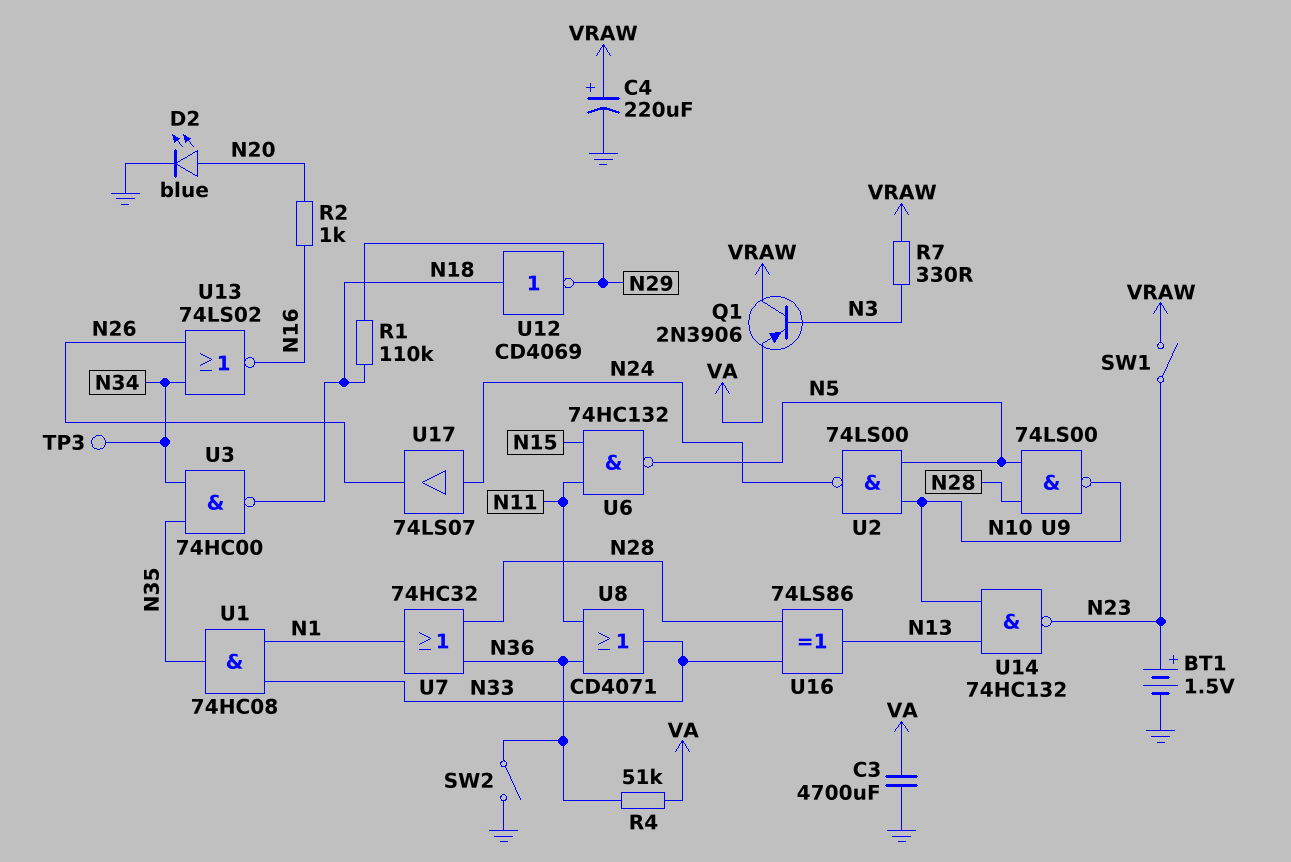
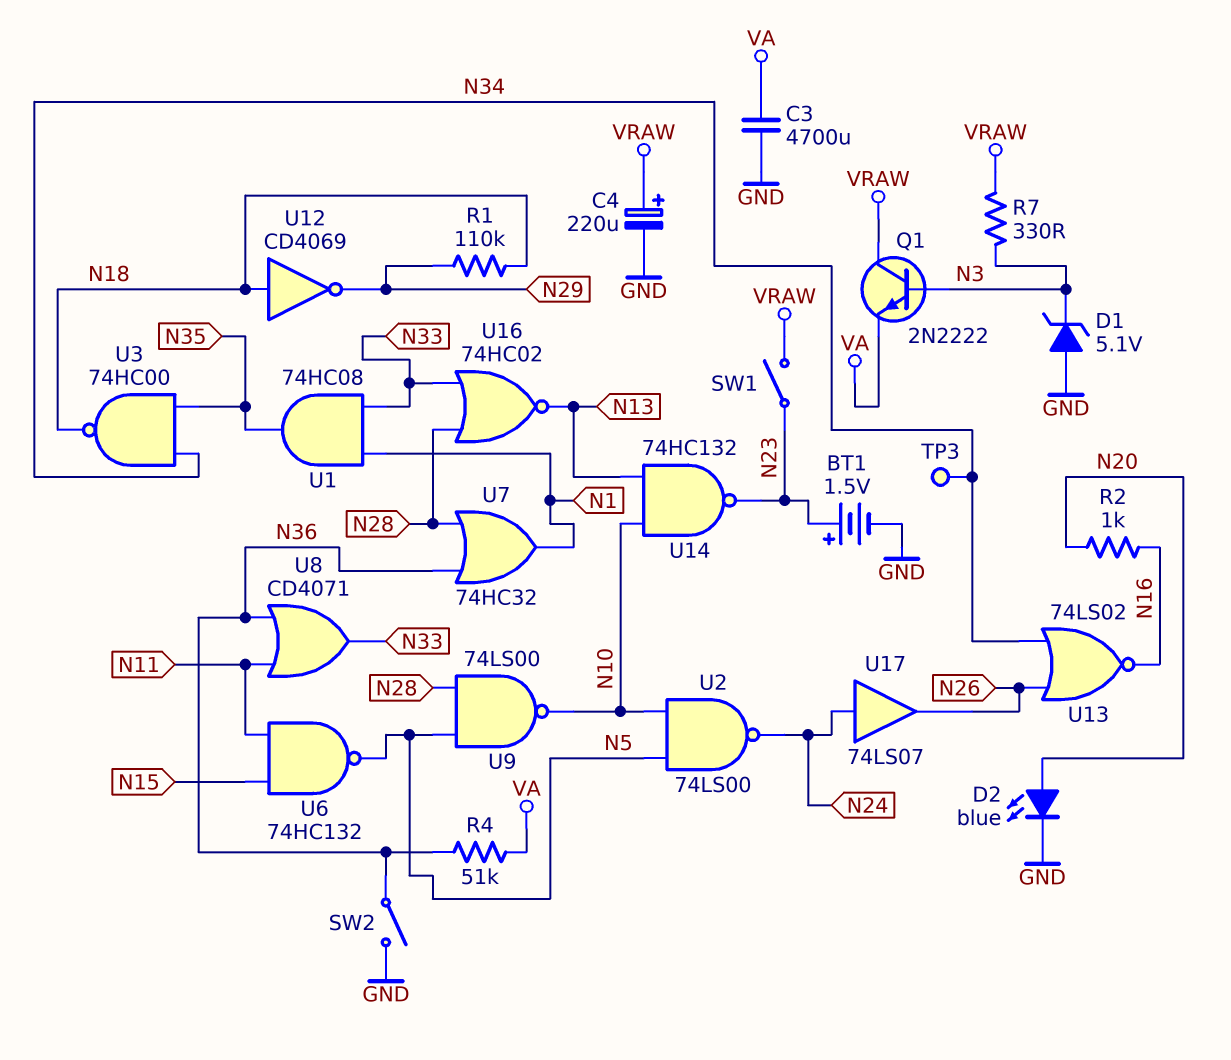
D1: none -> zener 5.1V (A GND, K N3)
Q1: PNP 2N3906 (B N3, C VRAW, E VA) -> NPN 2N2222 (B N3, C VRAW, E VA)
U16: XOR 74LS86 (in N28, in N33, out N13) -> NOR 74HC02 (in N28, in N33, out N13)

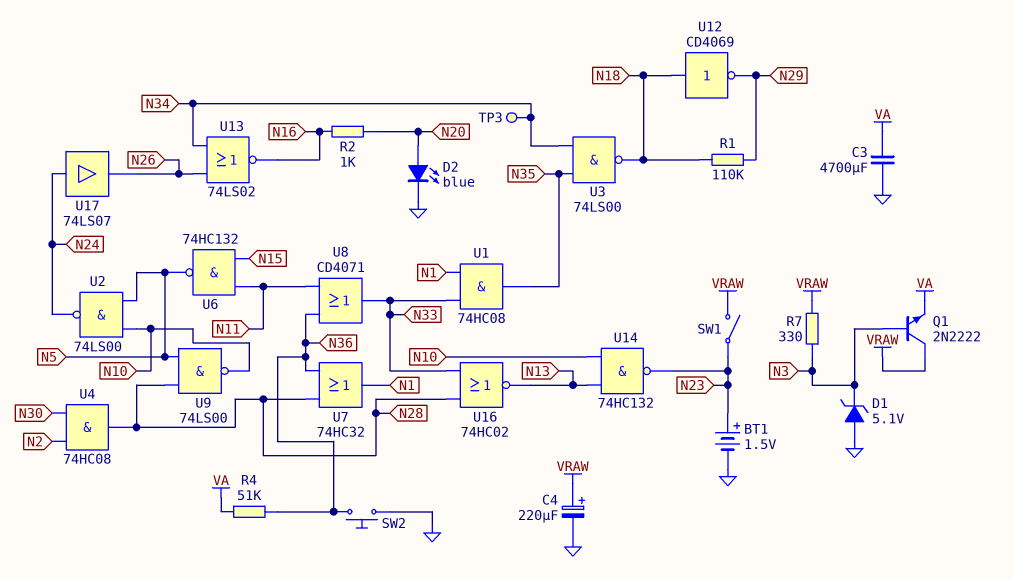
SW2: switch (GND, N36) -> button (GND, N36)
U3: NAND 74HC00 (in N34, in N35, out N18) -> NAND 74LS00 (in N34, in N35, out N18)
U4: none -> AND 74HC08 (in N2, in N30, out N28)

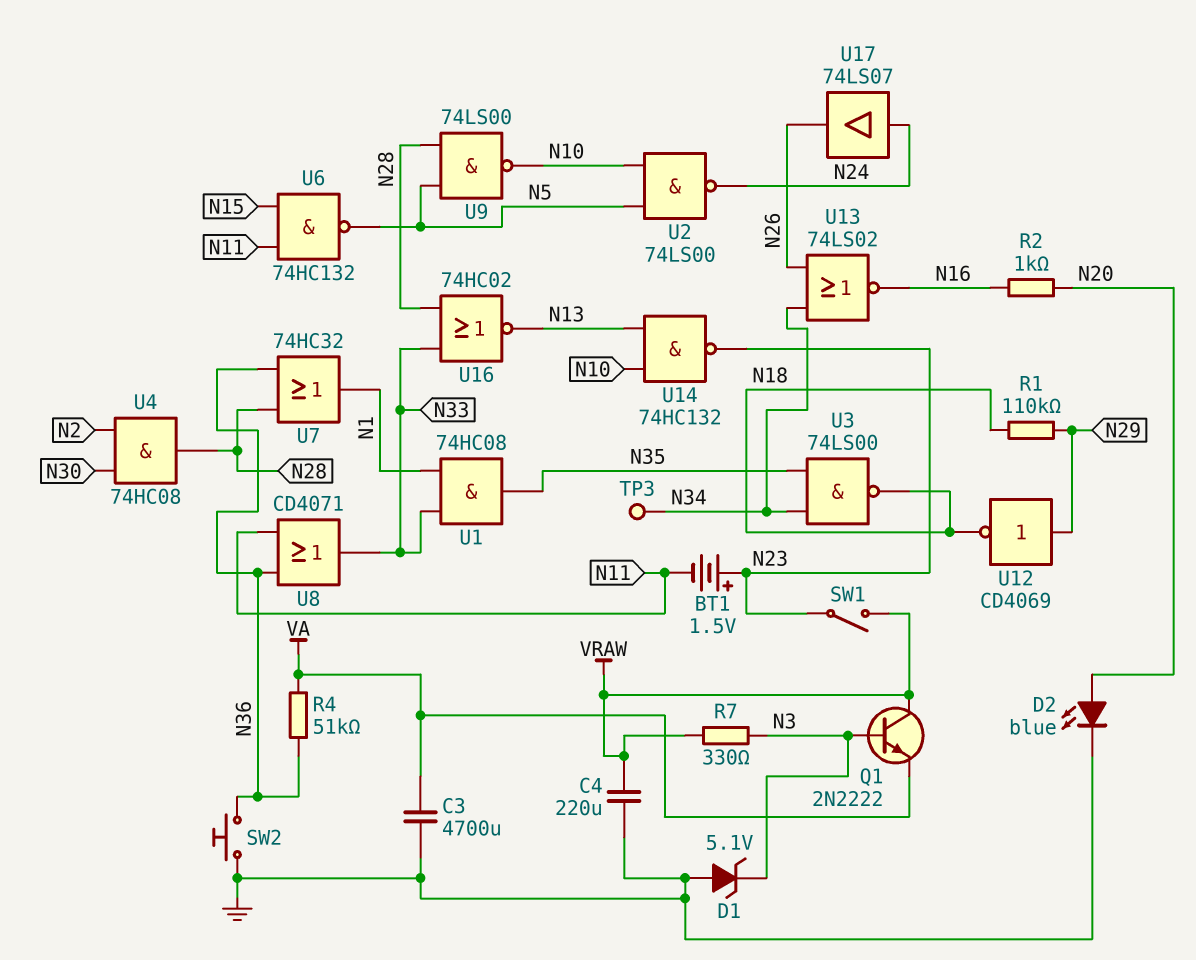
BT1: 1.5V (plus N23, minus GND) -> 1.5V (plus N23, minus N11)
C4: 220uF (plus VRAW, minus GND) -> 220uF (GND, VRAW)
U12: NOT CD4069 (in N18, out N29) -> NOT CD4069 (in N29, out N18)

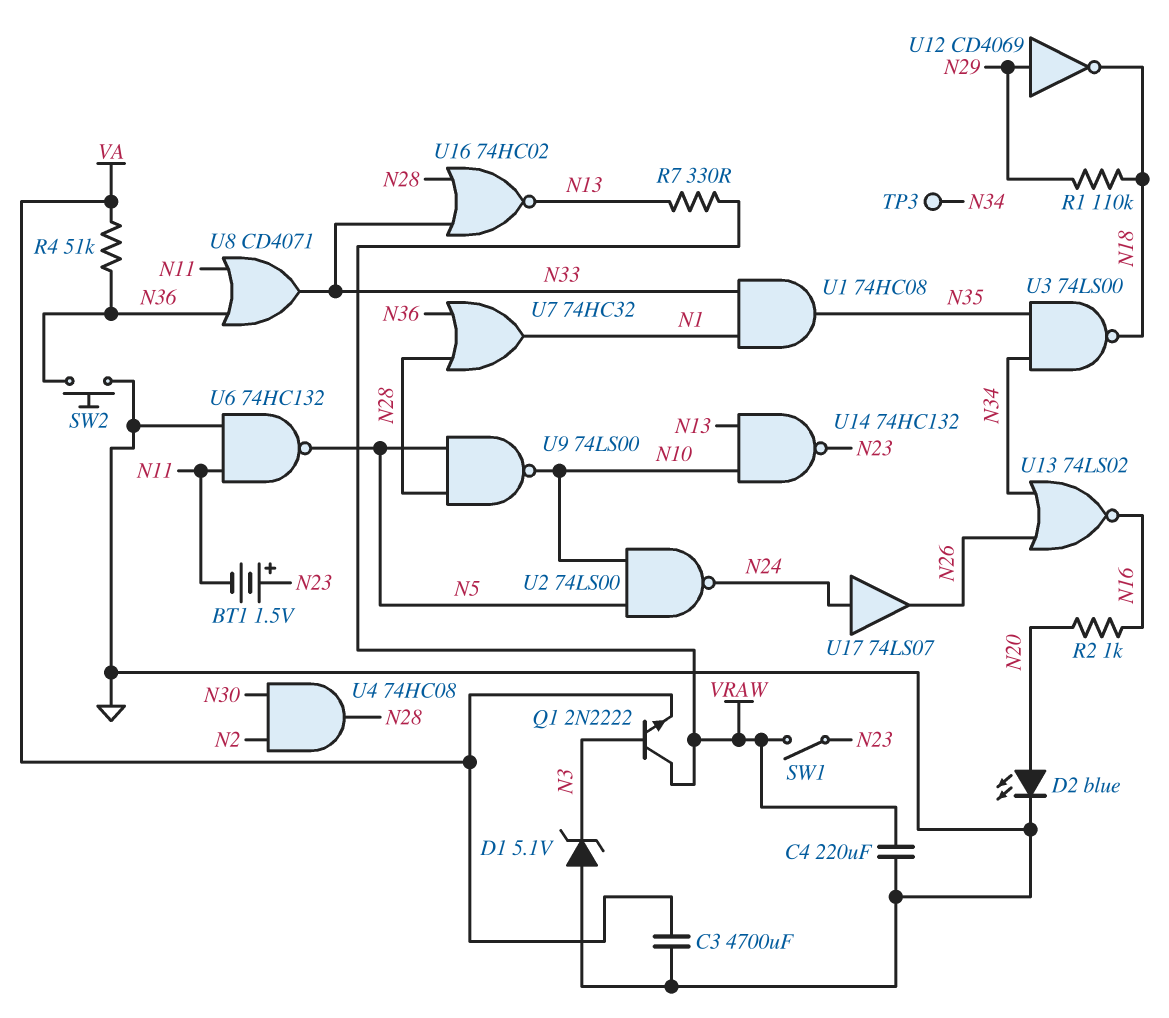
R7: 330 (N3, VRAW) -> 330 (N13, VRAW)
U6: NAND 74HC132 (in N11, in N15, out N5) -> NAND 74HC132 (in GND, in N11, out N5)

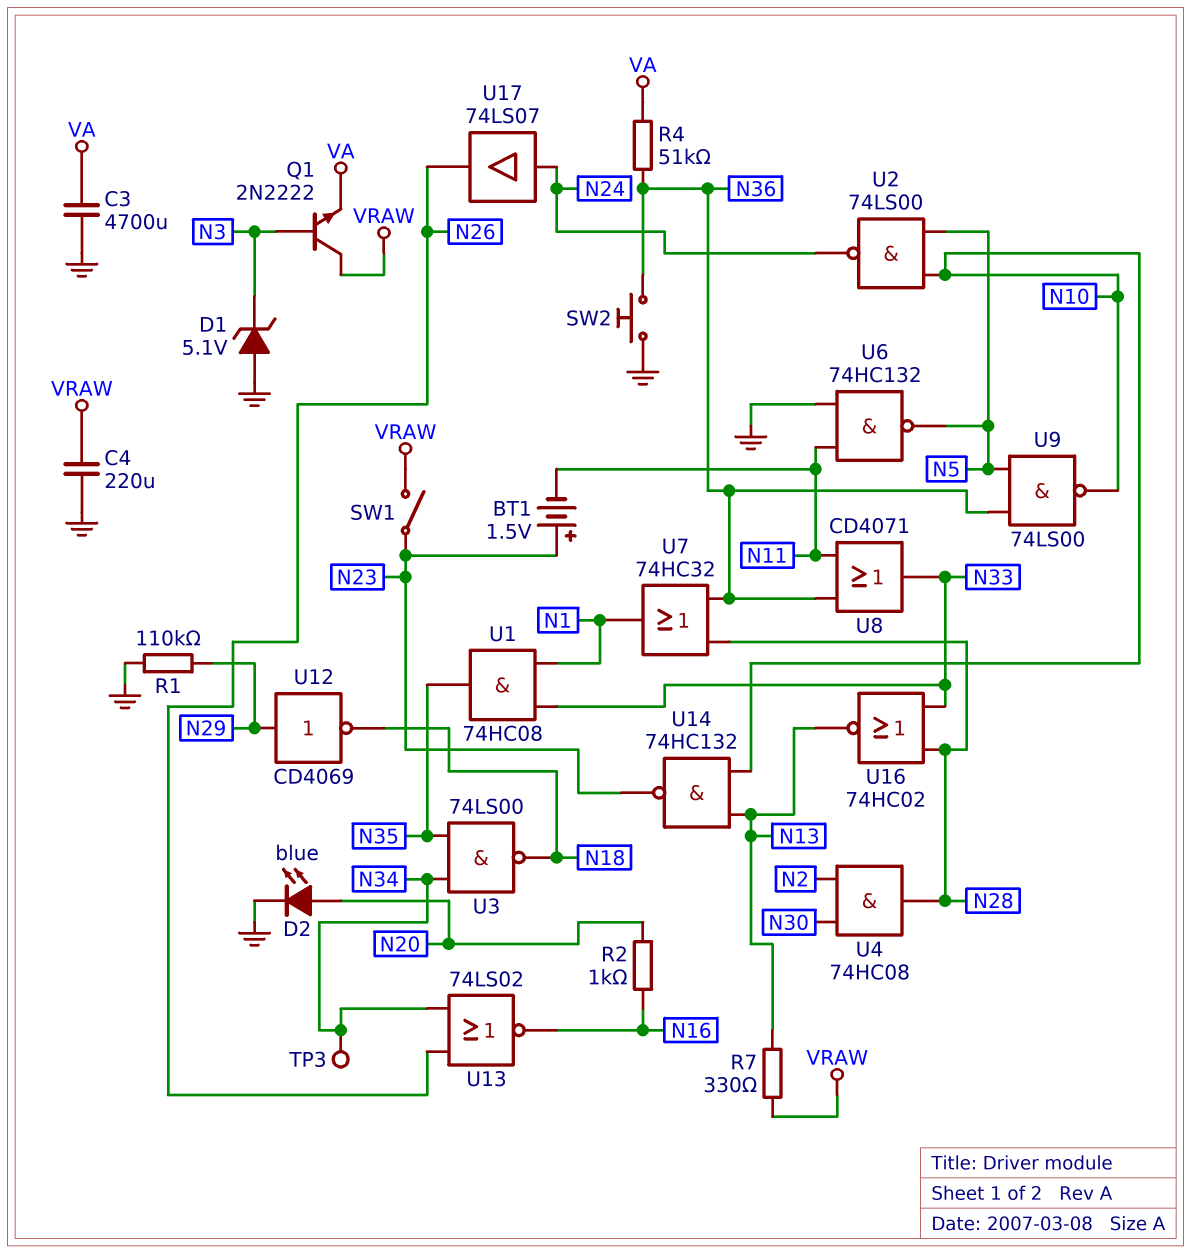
R1: 110k (N18, N29) -> 110k (GND, N29)
U9: NAND 74LS00 (in N5, in N28, out N10) -> NAND 74LS00 (in N5, in N36, out N10)

